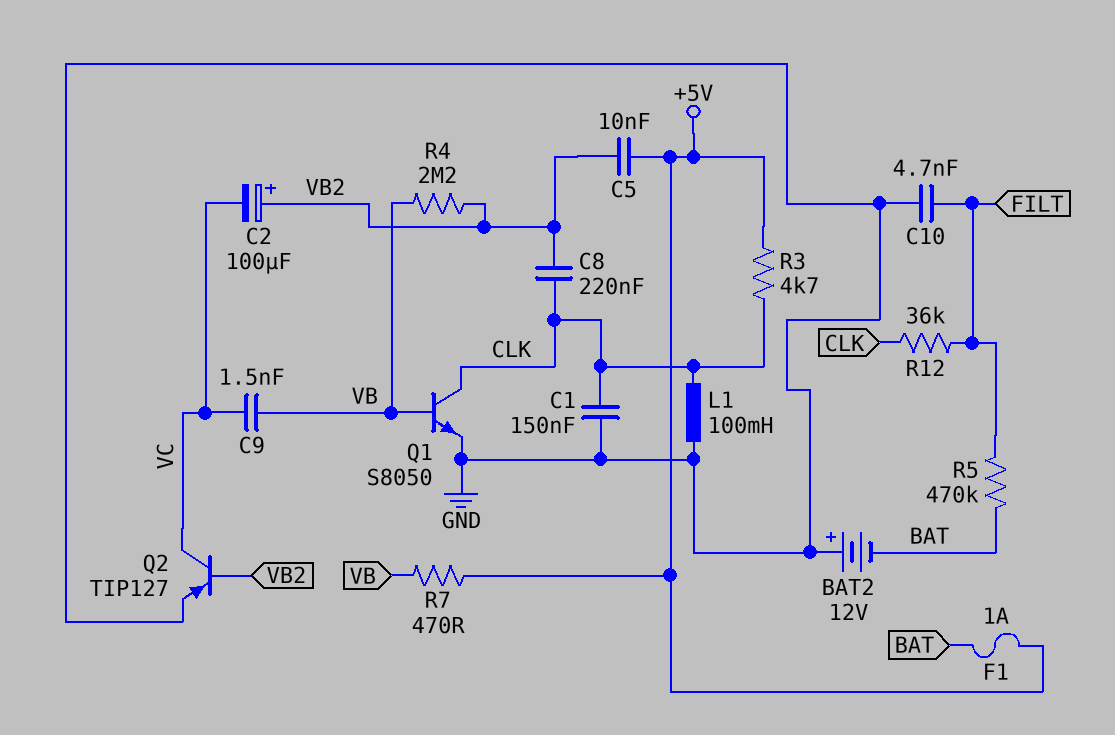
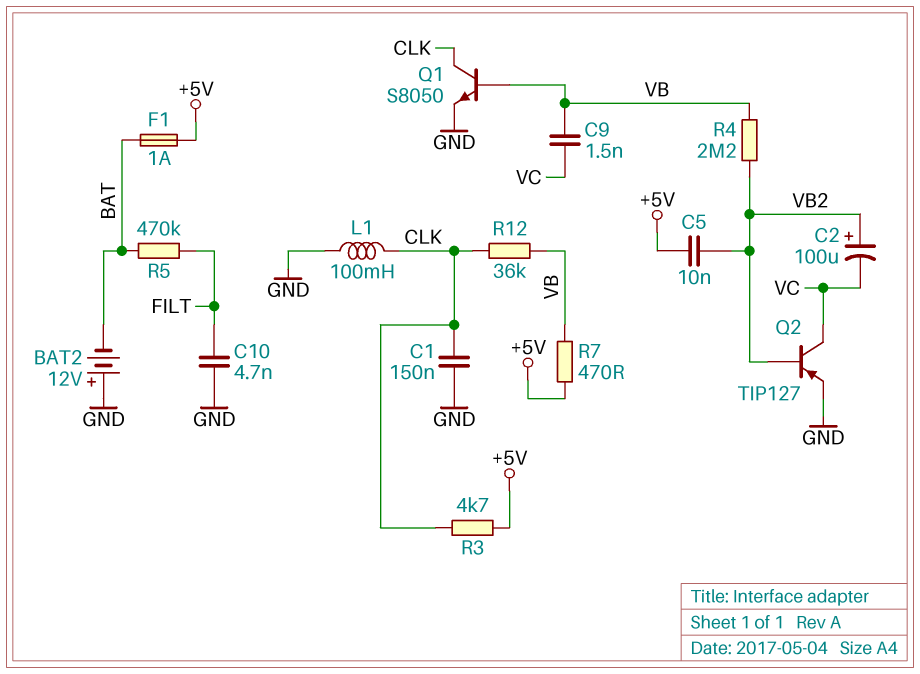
C8: 220nF (CLK, VB2) -> none
R12: 36k (CLK, FILT) -> 36k (CLK, VB)

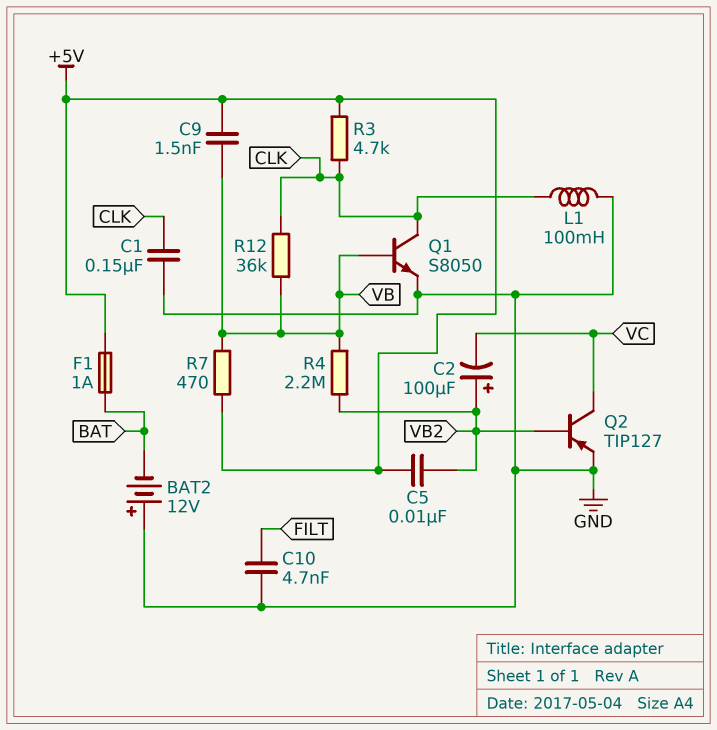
C9: 1.5nF (VB, VC) -> 1.5nF (+5V, VB)
R5: 470k (BAT, FILT) -> none

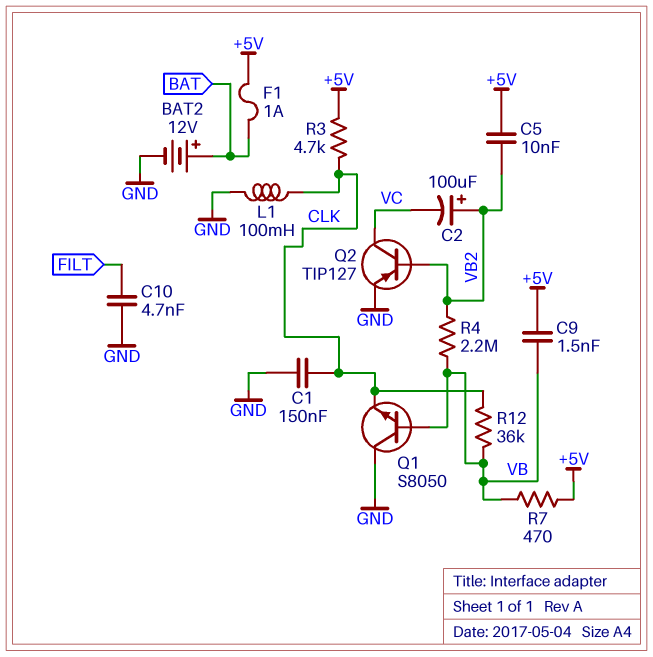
BAT2: 12V (plus GND, minus BAT) -> 12V (plus BAT, minus GND)
Q1: NPN S8050 (B VB, C CLK, E GND) -> NPN S8050 (B VB, C GND, E CLK)

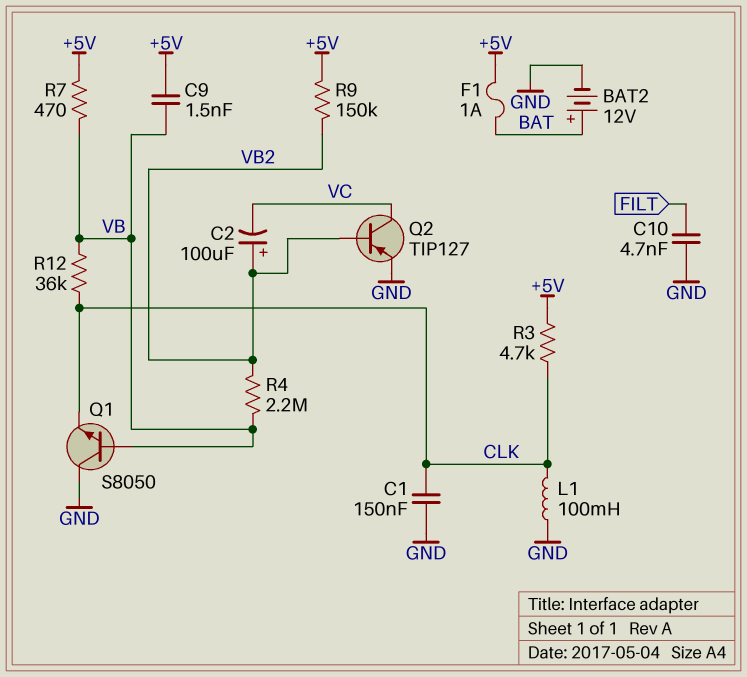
C5: 10nF (+5V, VB2) -> none
R9: none -> 150k (+5V, VB2)

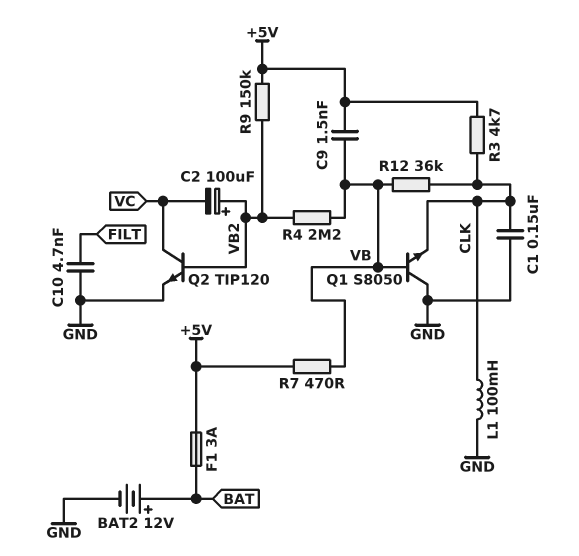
F1: 1A (+5V, BAT) -> 3A (+5V, BAT)
Q2: PNP TIP127 (B VB2, C VC, E GND) -> NPN TIP120 (B VB2, C VC, E GND)

